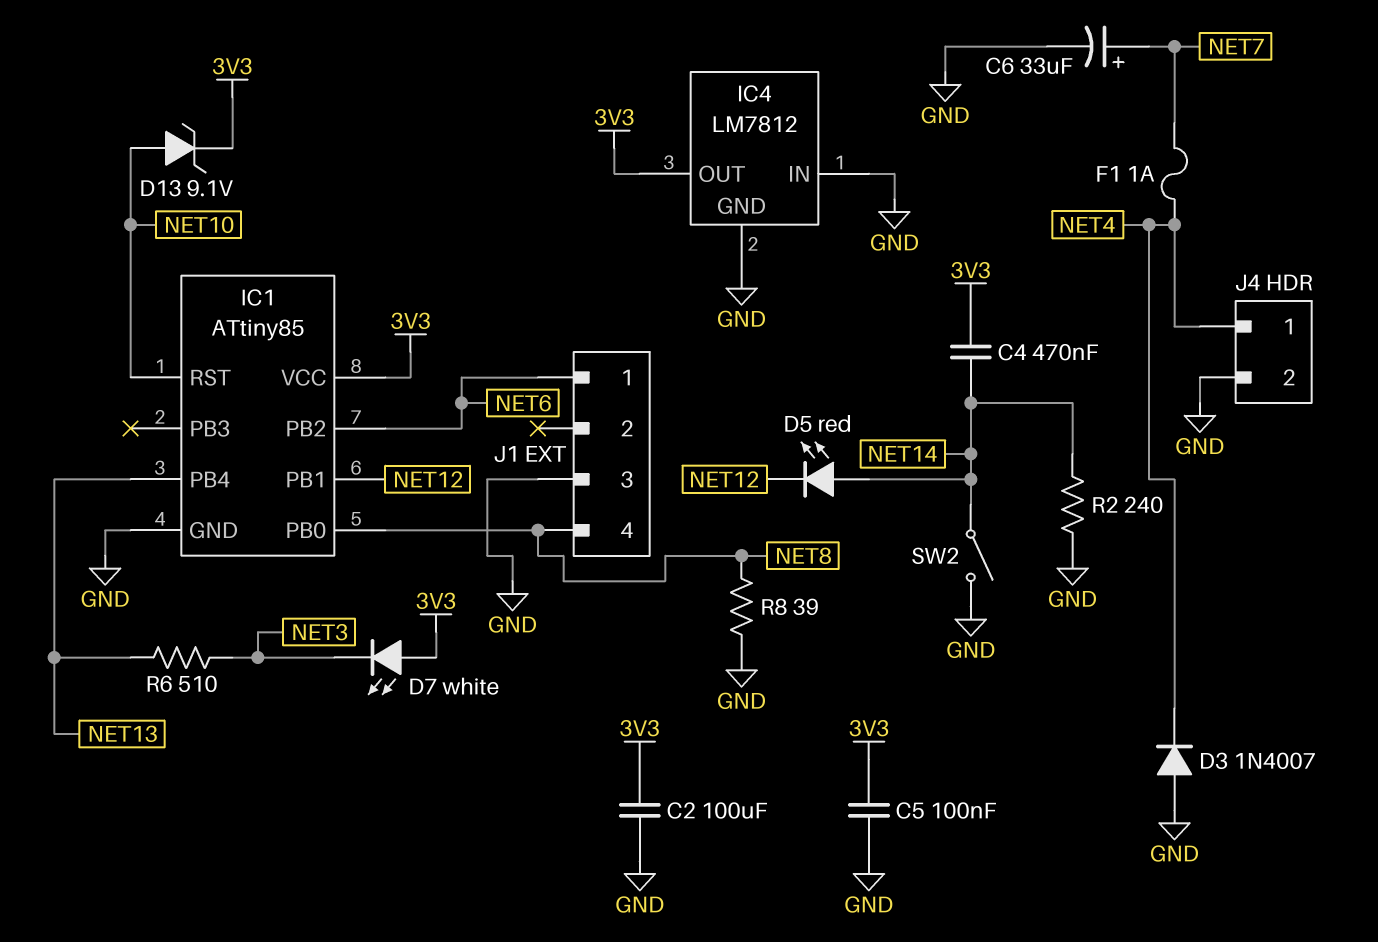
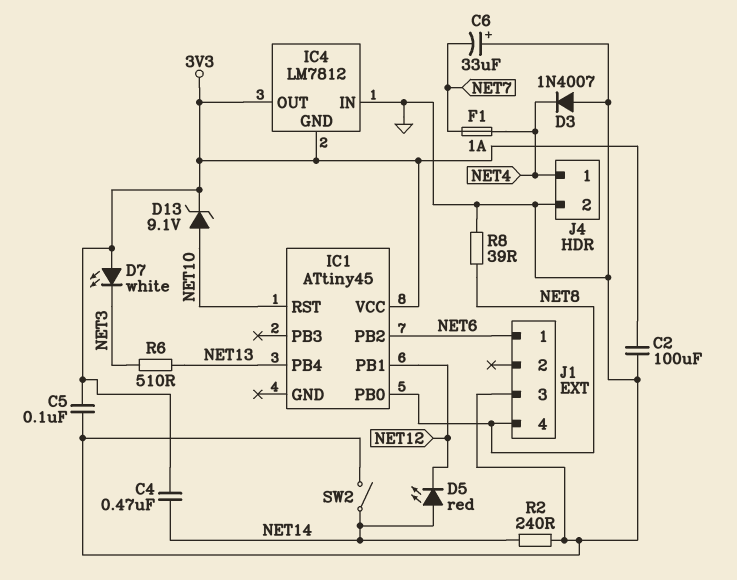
C6: 33uF (plus NET7, minus GND) -> 33uF (plus GND, minus NET7)
IC1: ATtiny85 -> ATtiny45
IC1 pin GND: GND -> none
IC4 pin GND: GND -> 3V3

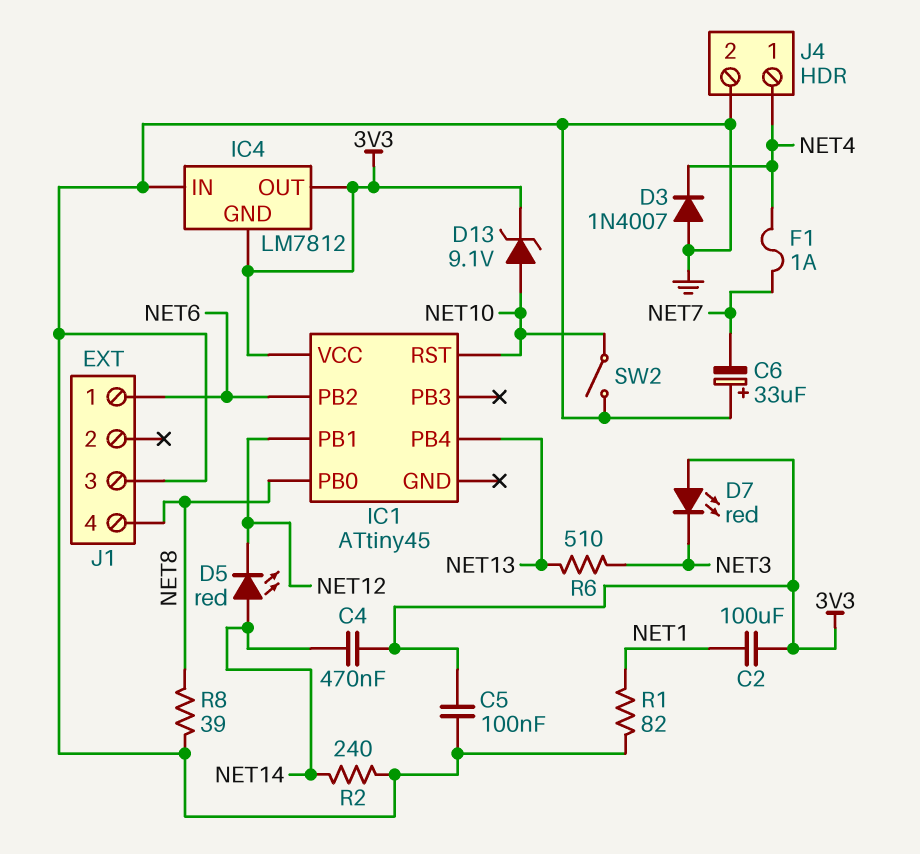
C2: 100uF (3V3, GND) -> 100uF (3V3, NET1)
D7: LED white (A 3V3, K NET3) -> LED red (A 3V3, K NET3)
R1: none -> 82 (GND, NET1)
SW2: switch (GND, NET14) -> switch (GND, NET10)

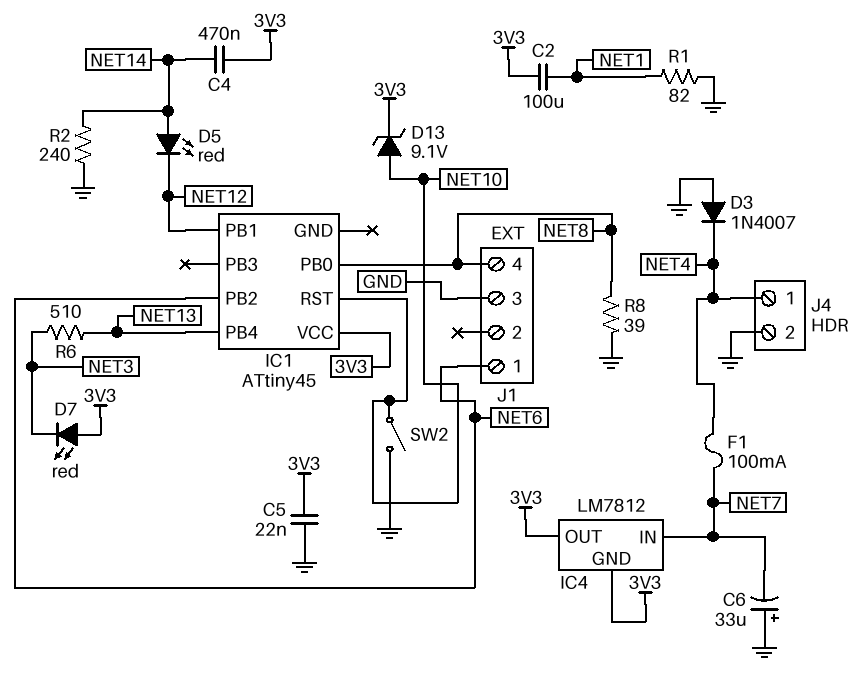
C5: 100nF (3V3, GND) -> 22nF (3V3, GND)
F1: 1A (NET4, NET7) -> 100mA (NET4, NET7)
IC4 pin IN: GND -> NET7

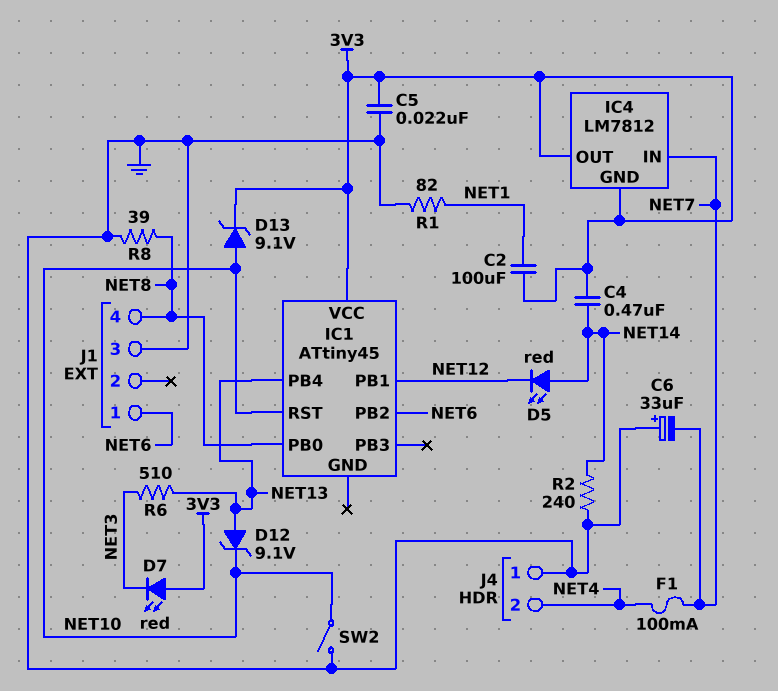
D3: diode 1N4007 (A GND, K NET4) -> none
D12: none -> zener 9.1V (A NET13, K NET10)
J4 pin 1: NET4 -> GND
J4 pin 2: GND -> NET4

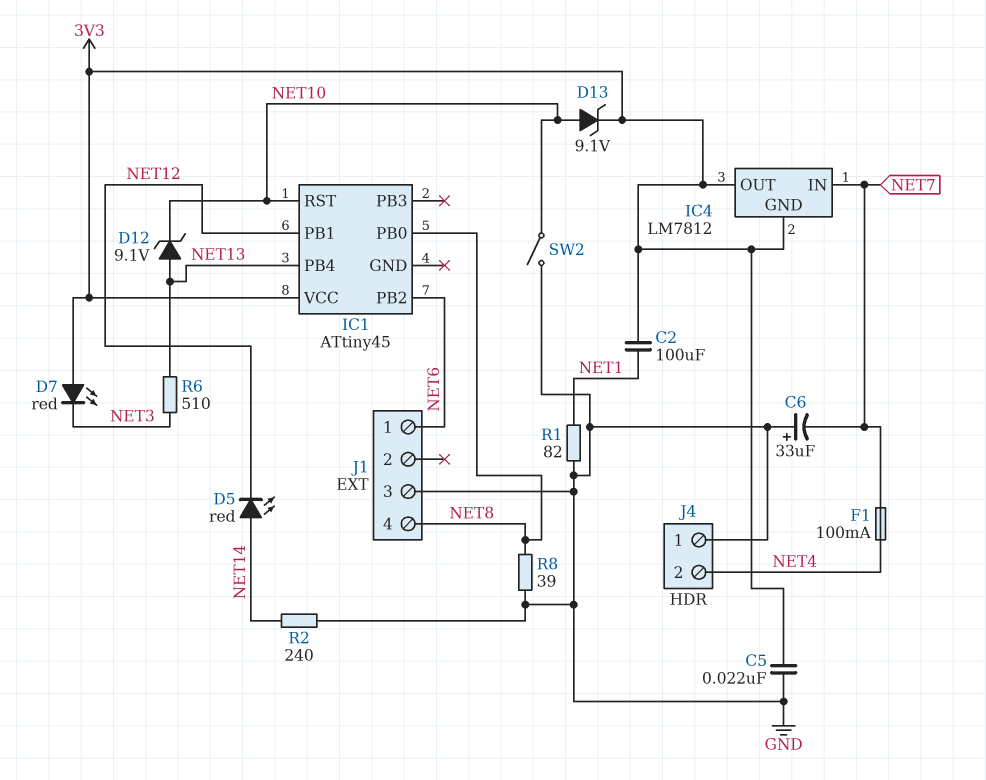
C4: 470nF (3V3, NET14) -> none

